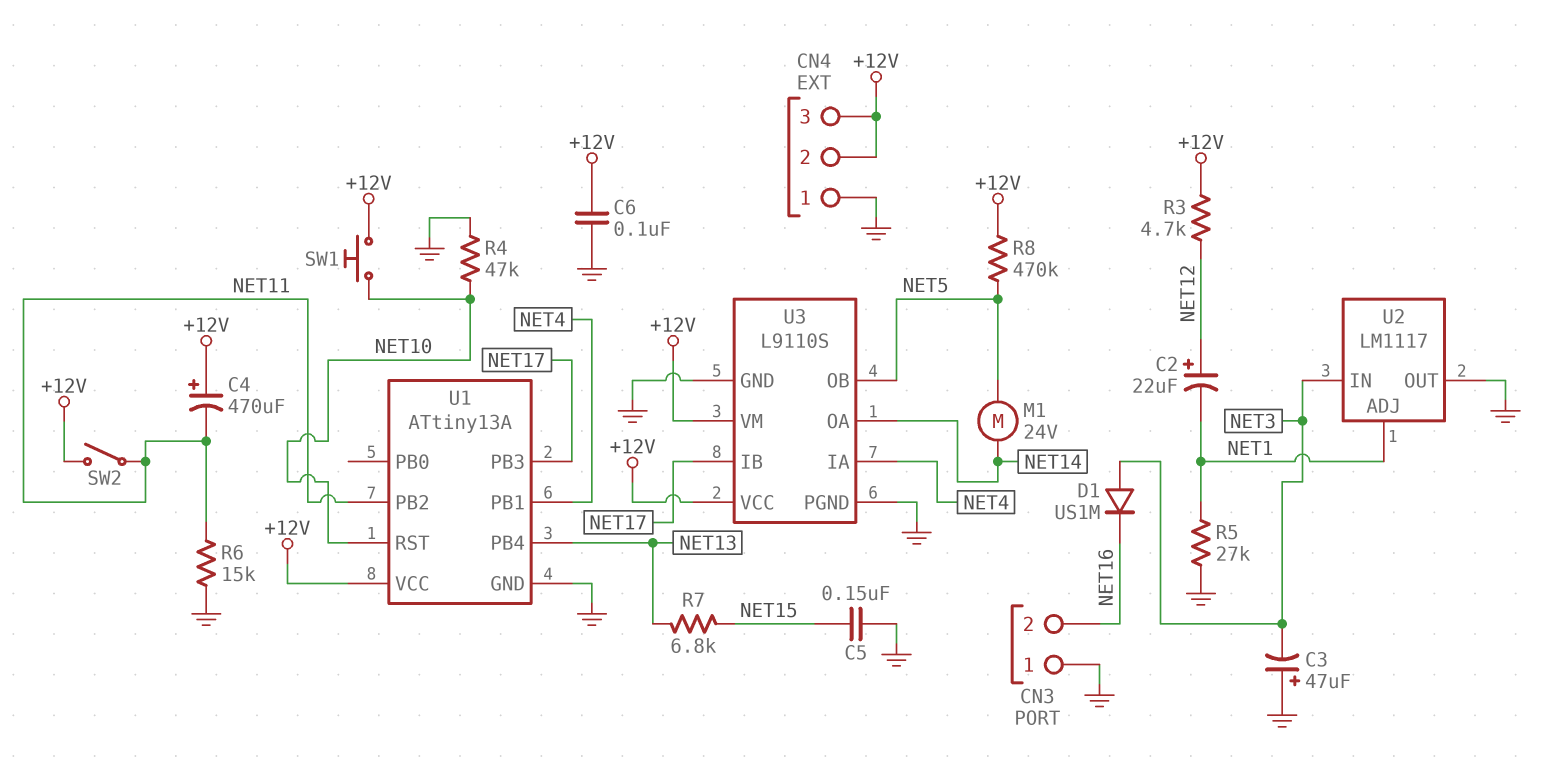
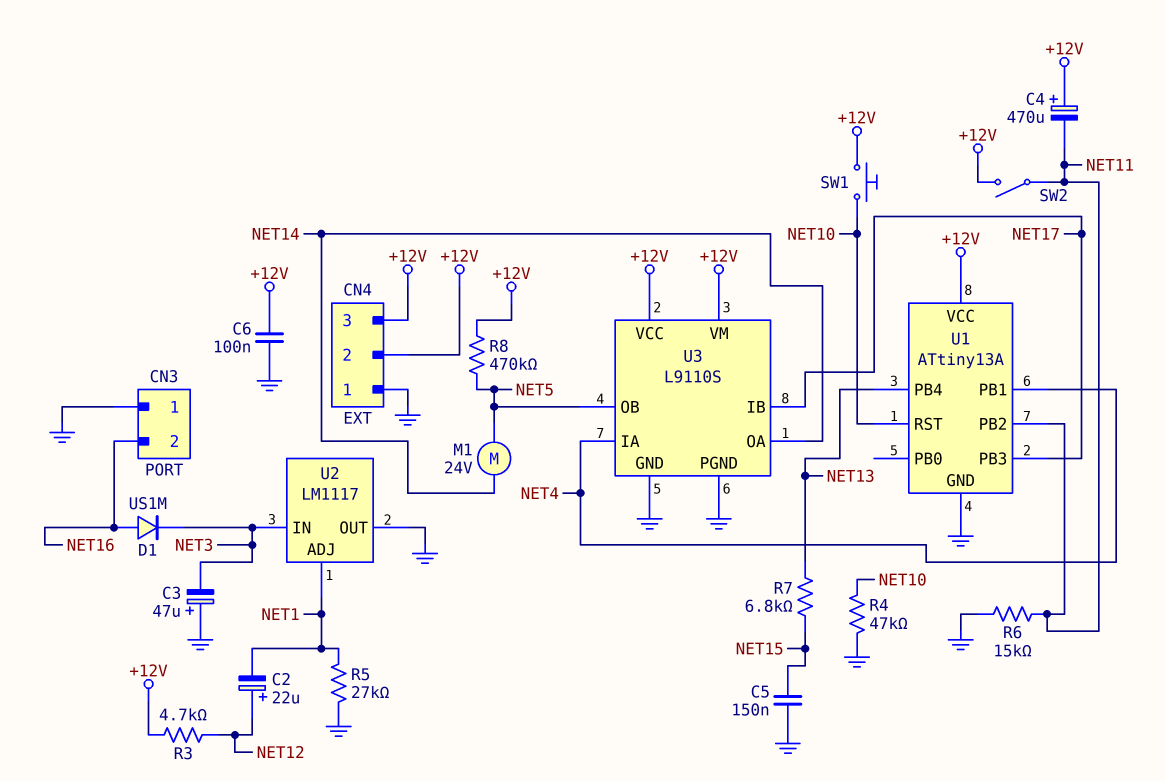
D1: diode US1M (A NET3, K NET16) -> diode US1M (A NET16, K NET3)

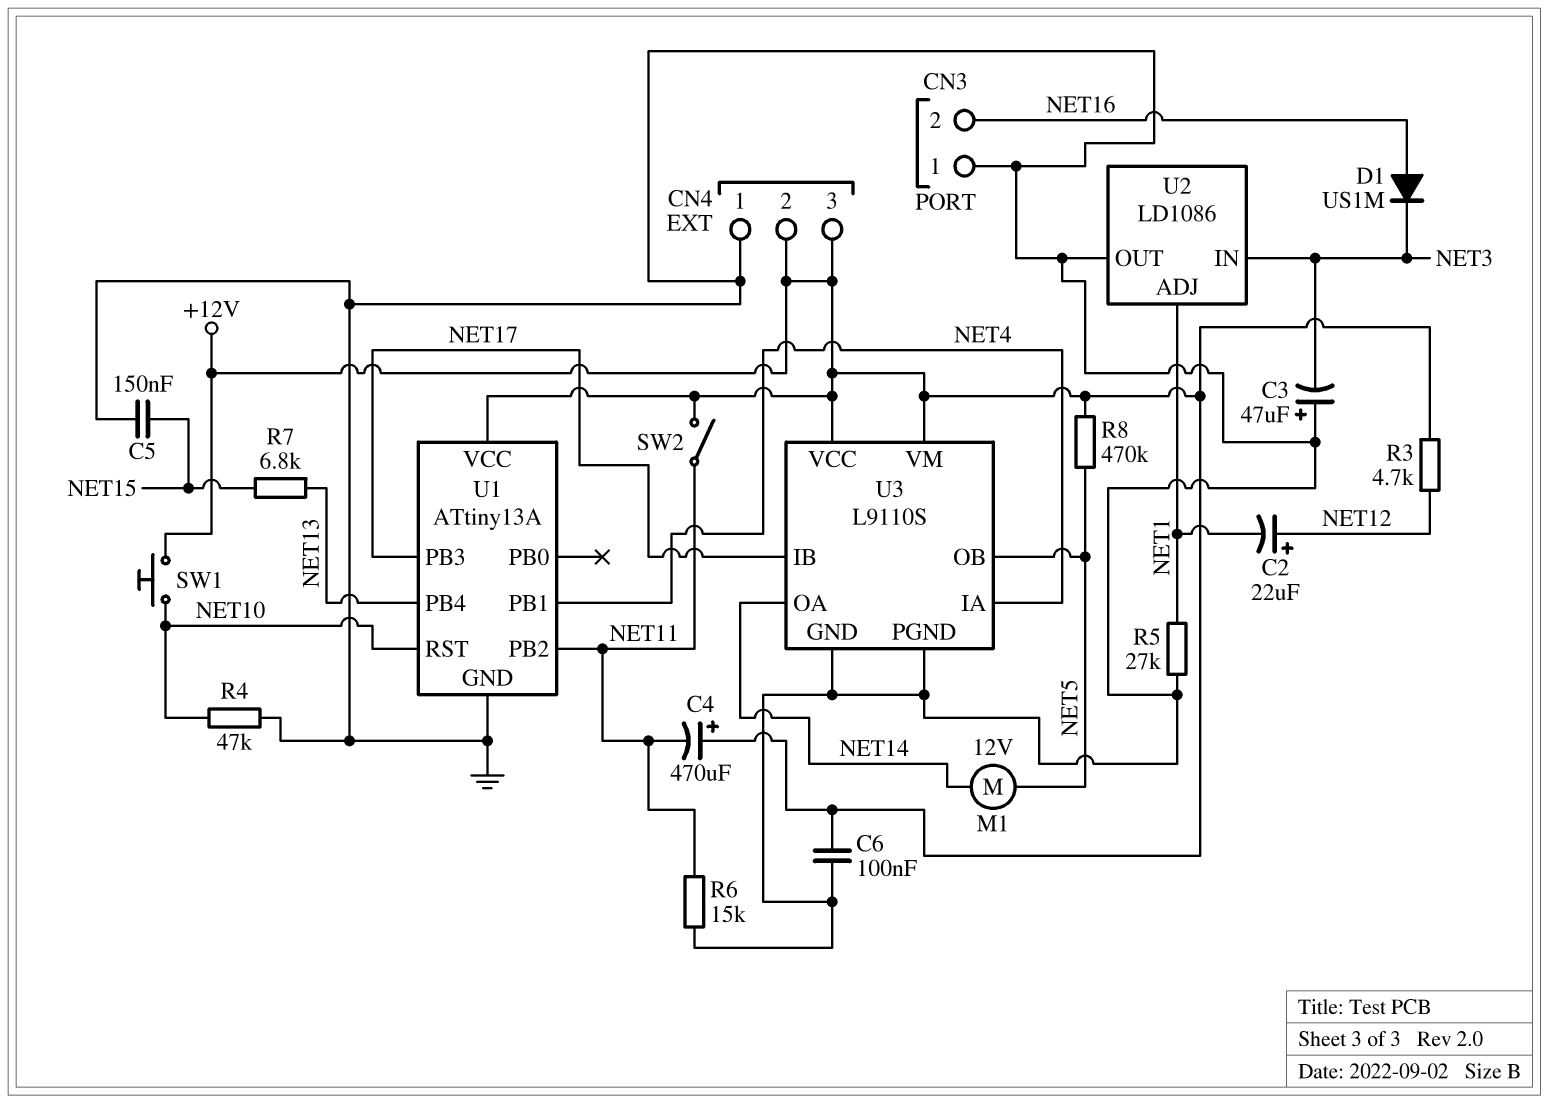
M1: motor 24V (NET5, NET14) -> motor 12V (NET5, NET14)
U2: LM1117 -> LD1086

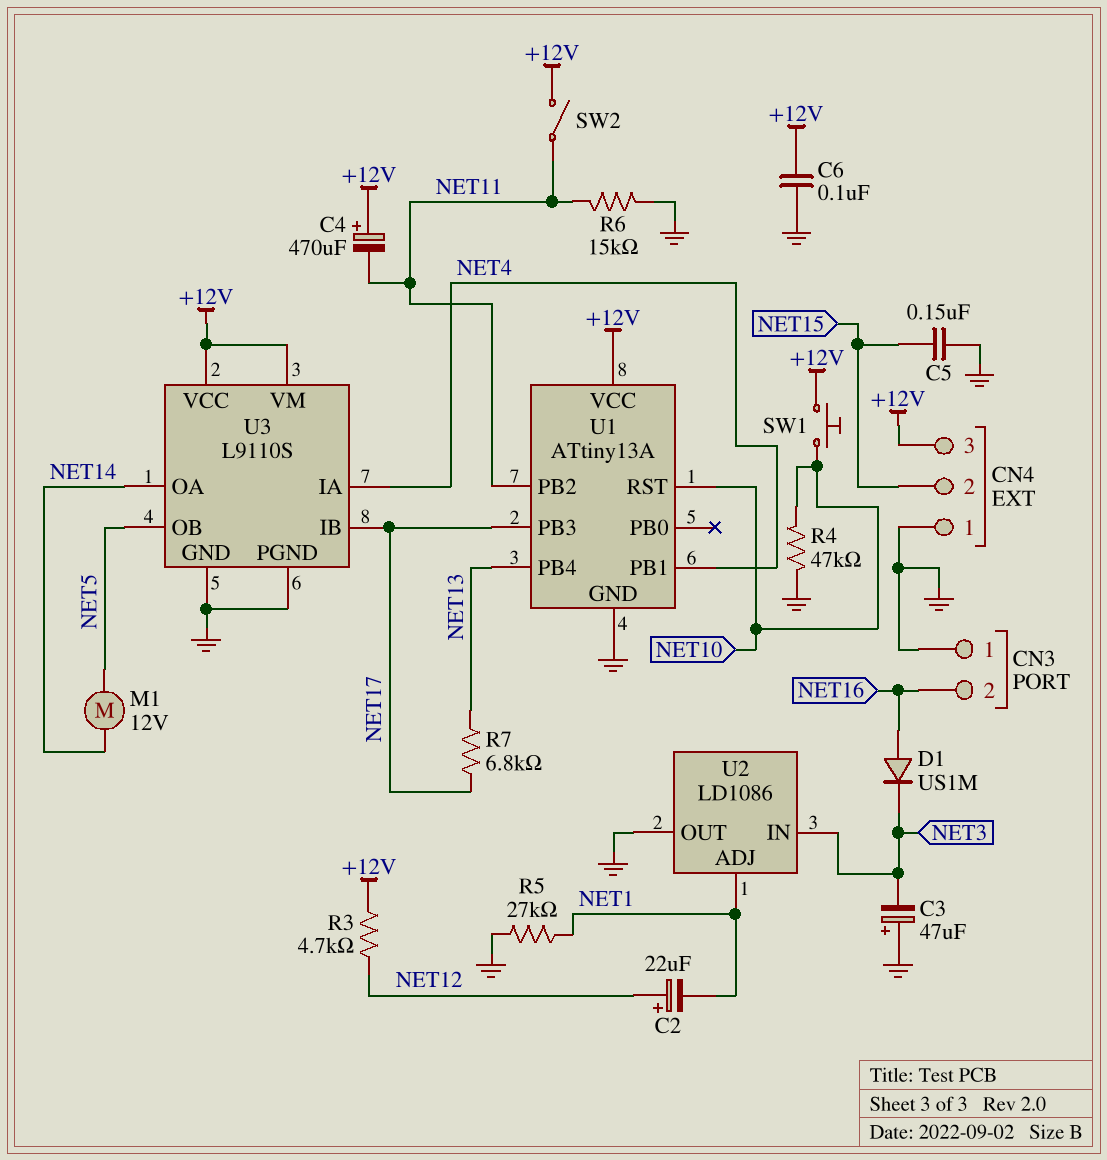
CN4 pin 2: +12V -> NET15
R7: 6.8k (NET13, NET15) -> 6.8k (NET13, NET17)
R8: 470k (+12V, NET5) -> none

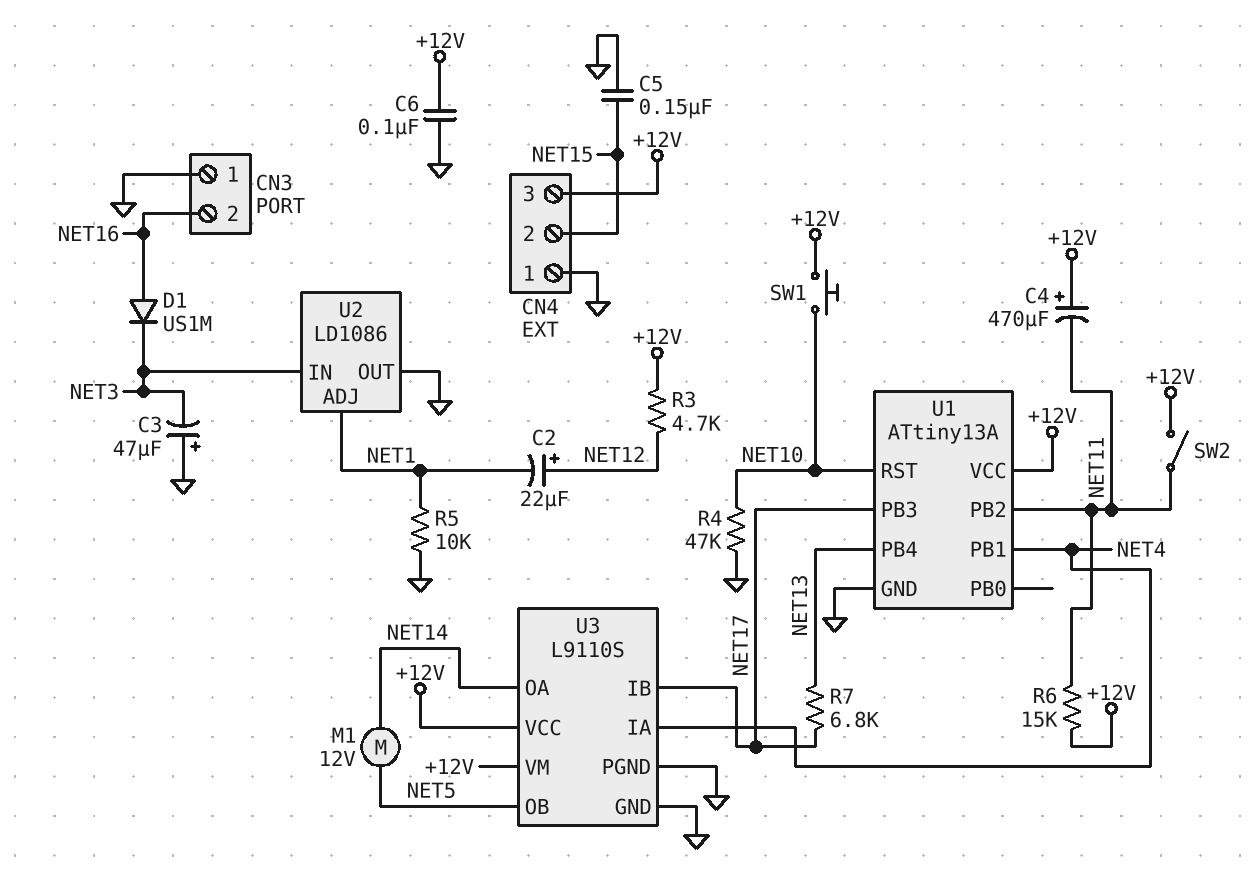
R5: 27k (GND, NET1) -> 10k (GND, NET1)
R6: 15k (GND, NET11) -> 15k (+12V, NET11)

